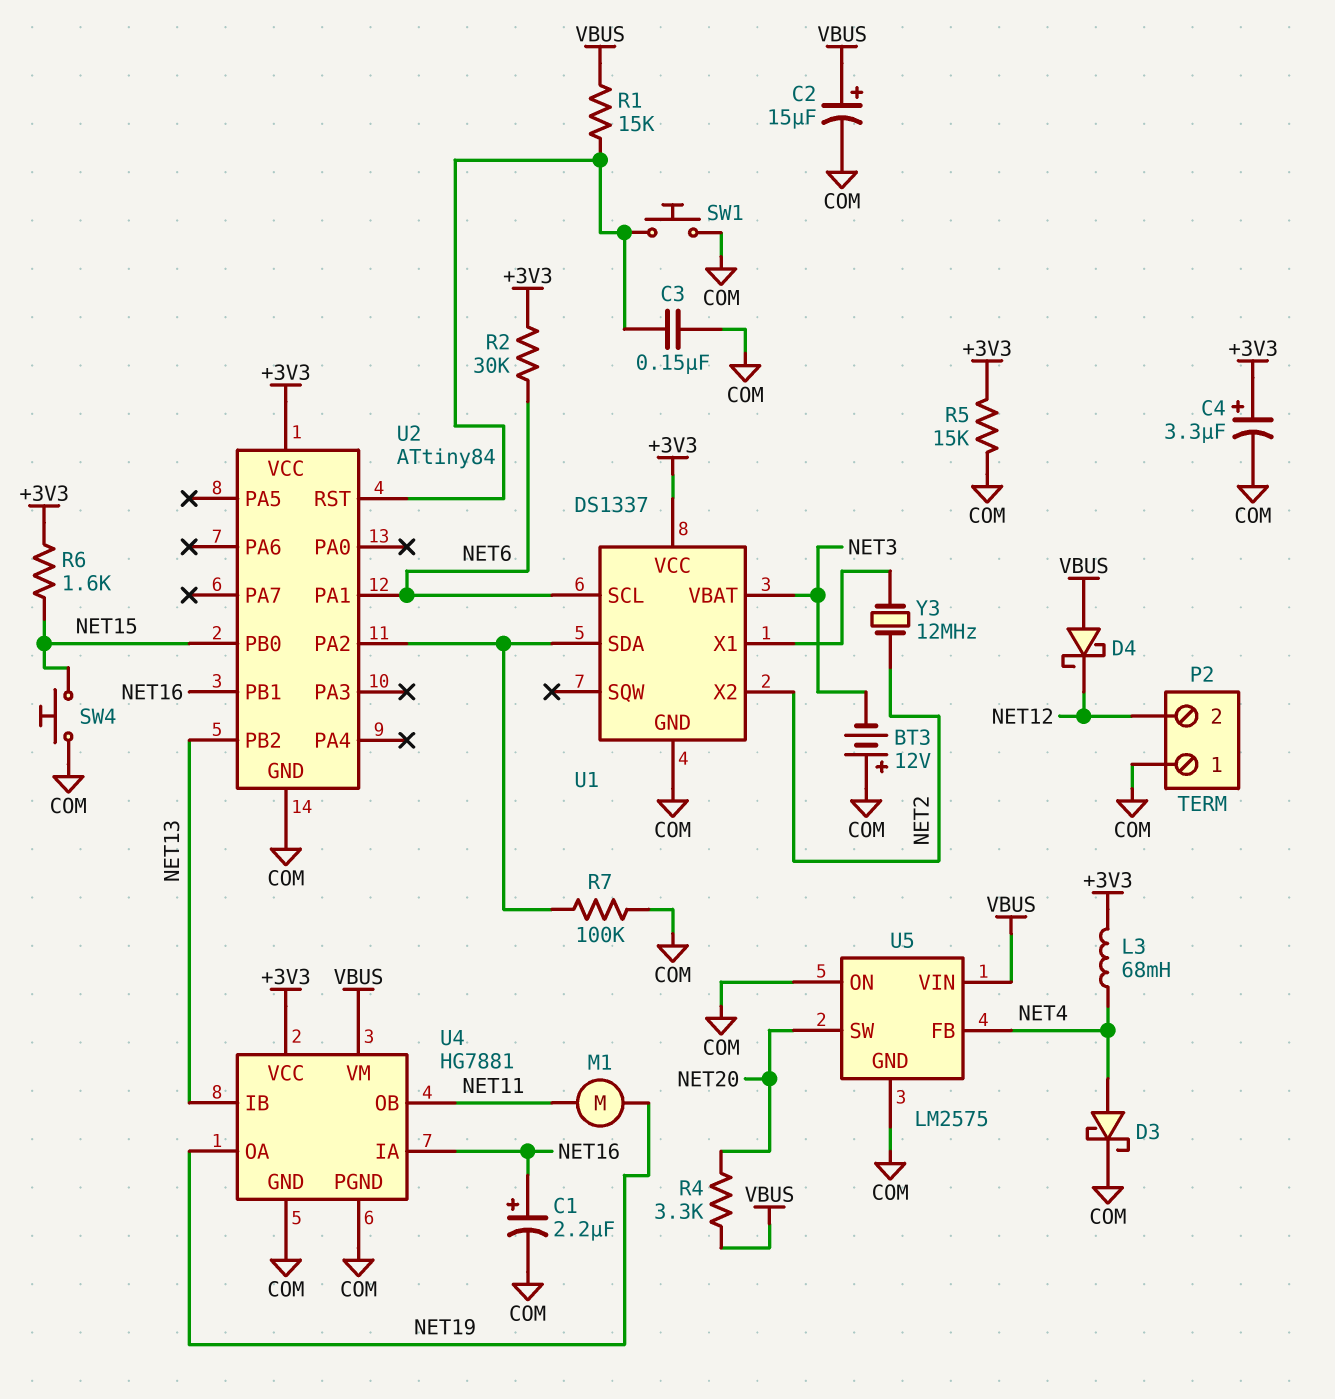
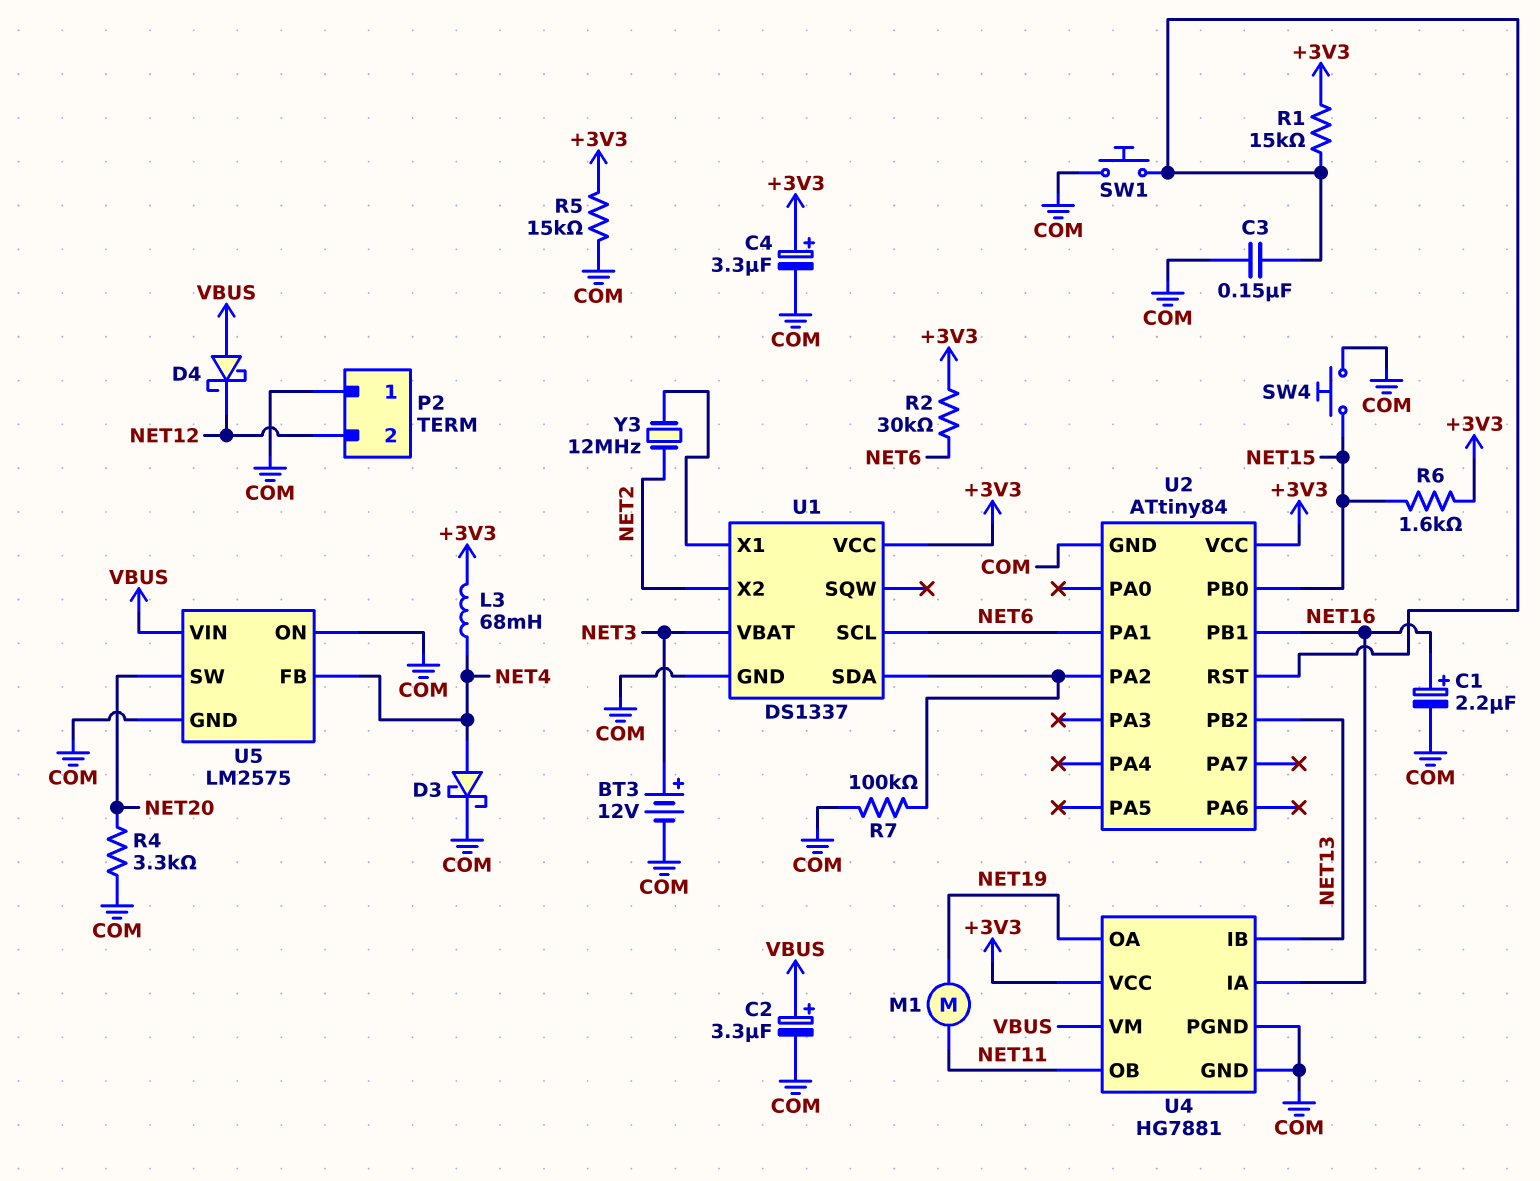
BT3: 12V (plus COM, minus NET3) -> 12V (plus NET3, minus COM)
C2: 15uF (plus VBUS, minus COM) -> 3.3uF (plus VBUS, minus COM)
R1: 15k (U2/RST, VBUS) -> 15k (+3V3, U2/RST)
R4: 3.3k (NET20, VBUS) -> 3.3k (COM, NET20)

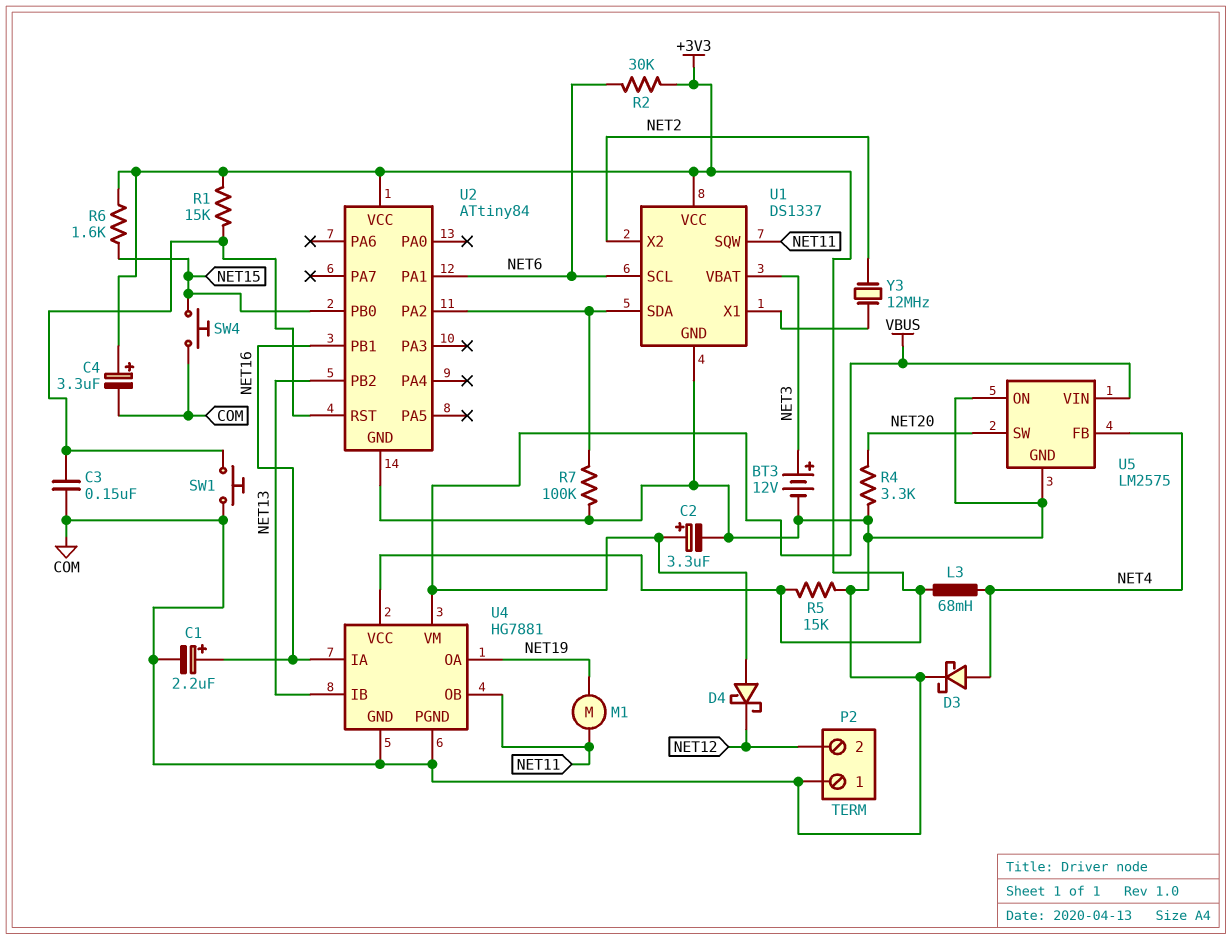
U1 pin SQW: none -> NET11

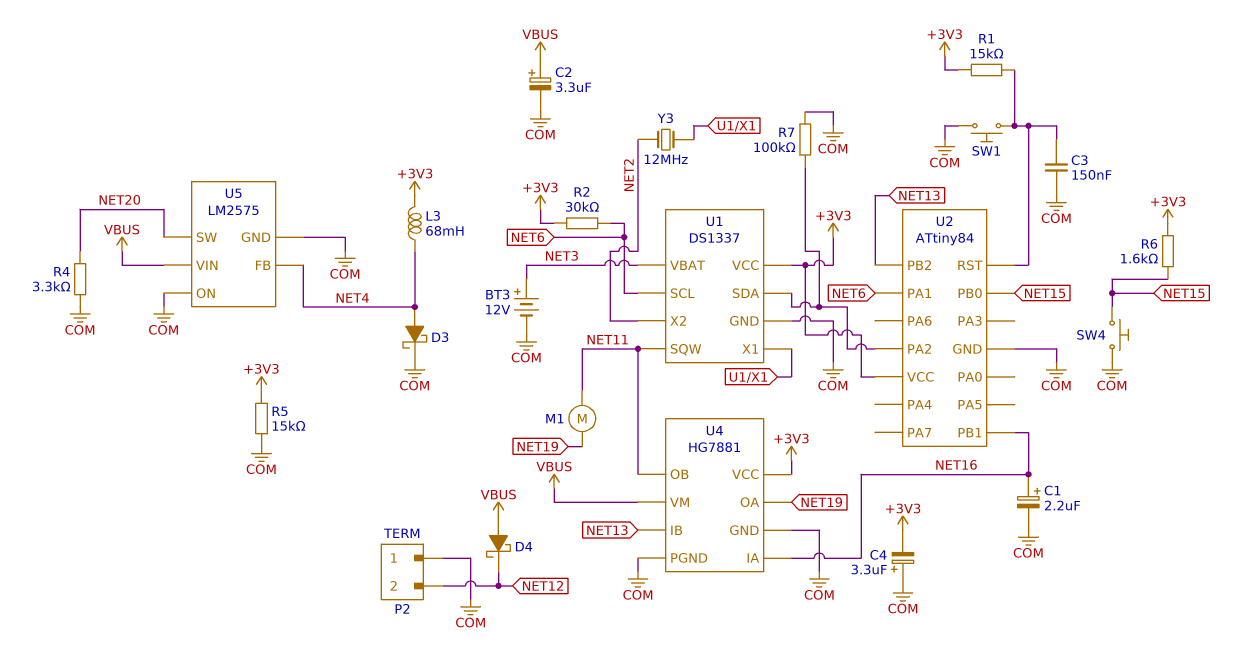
C4: 3.3uF (plus +3V3, minus COM) -> 3.3uF (plus COM, minus +3V3)

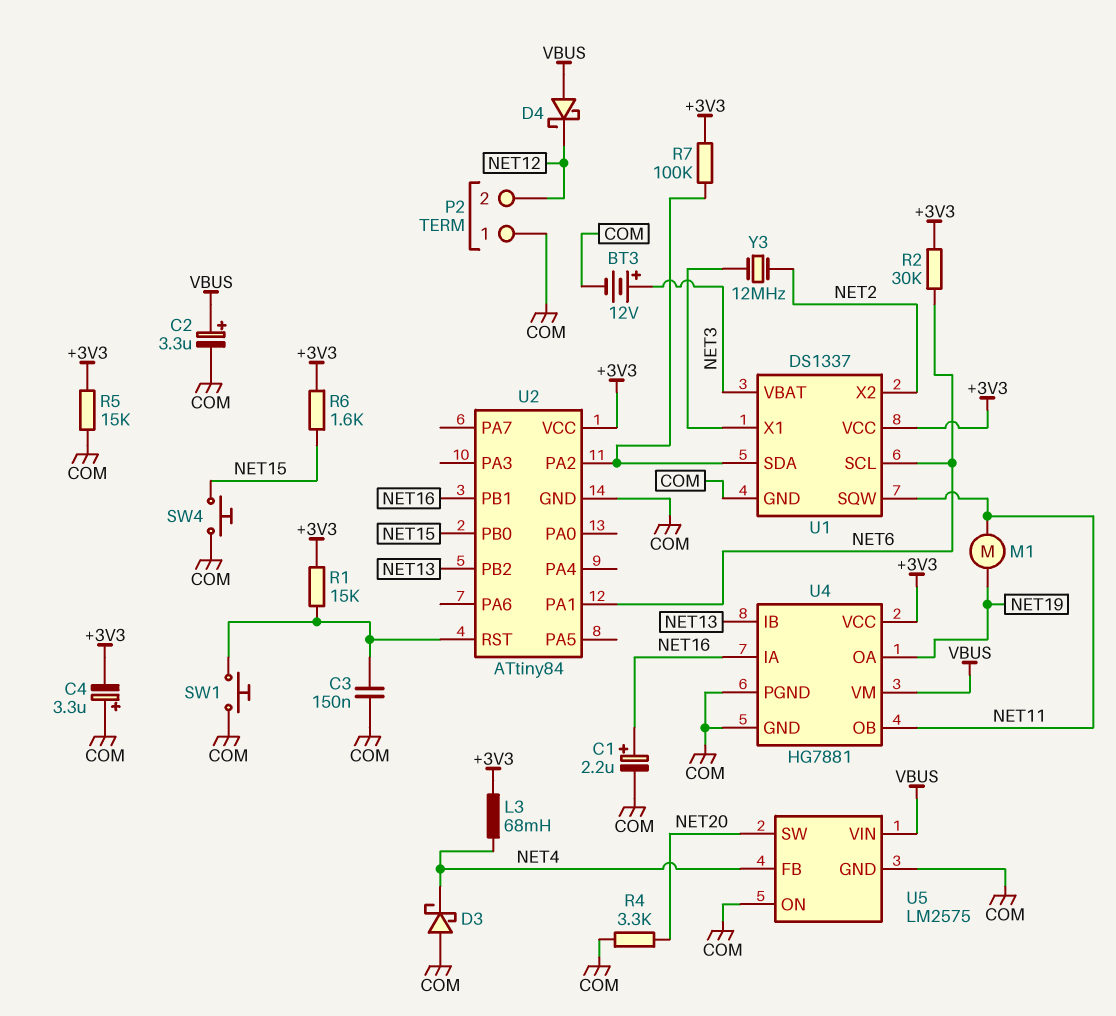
D3: schottky (A NET4, K COM) -> schottky (A COM, K NET4)
R7: 100k (COM, U1/SDA) -> 100k (+3V3, U1/SDA)

